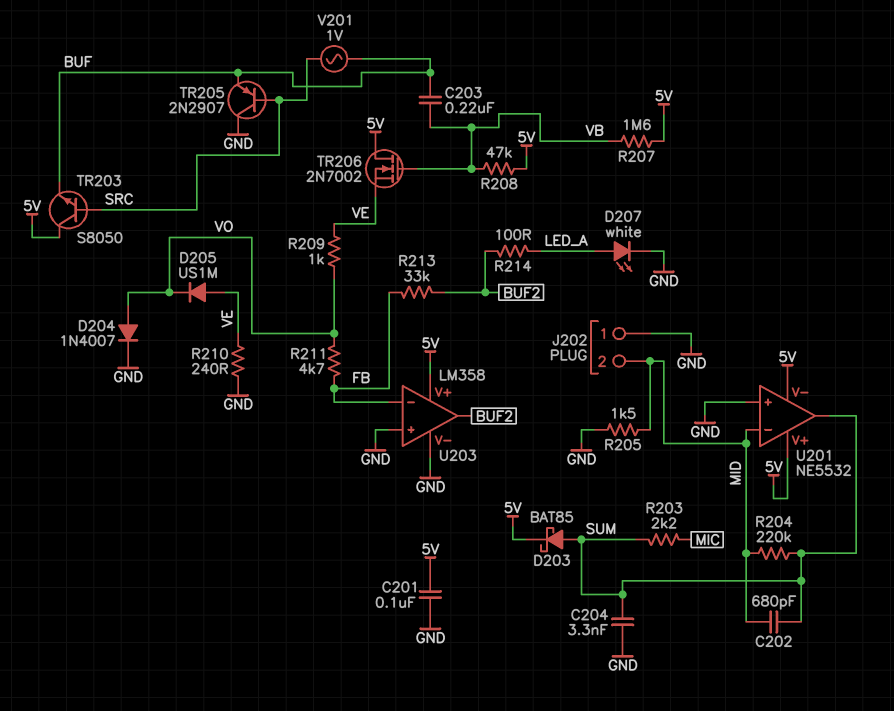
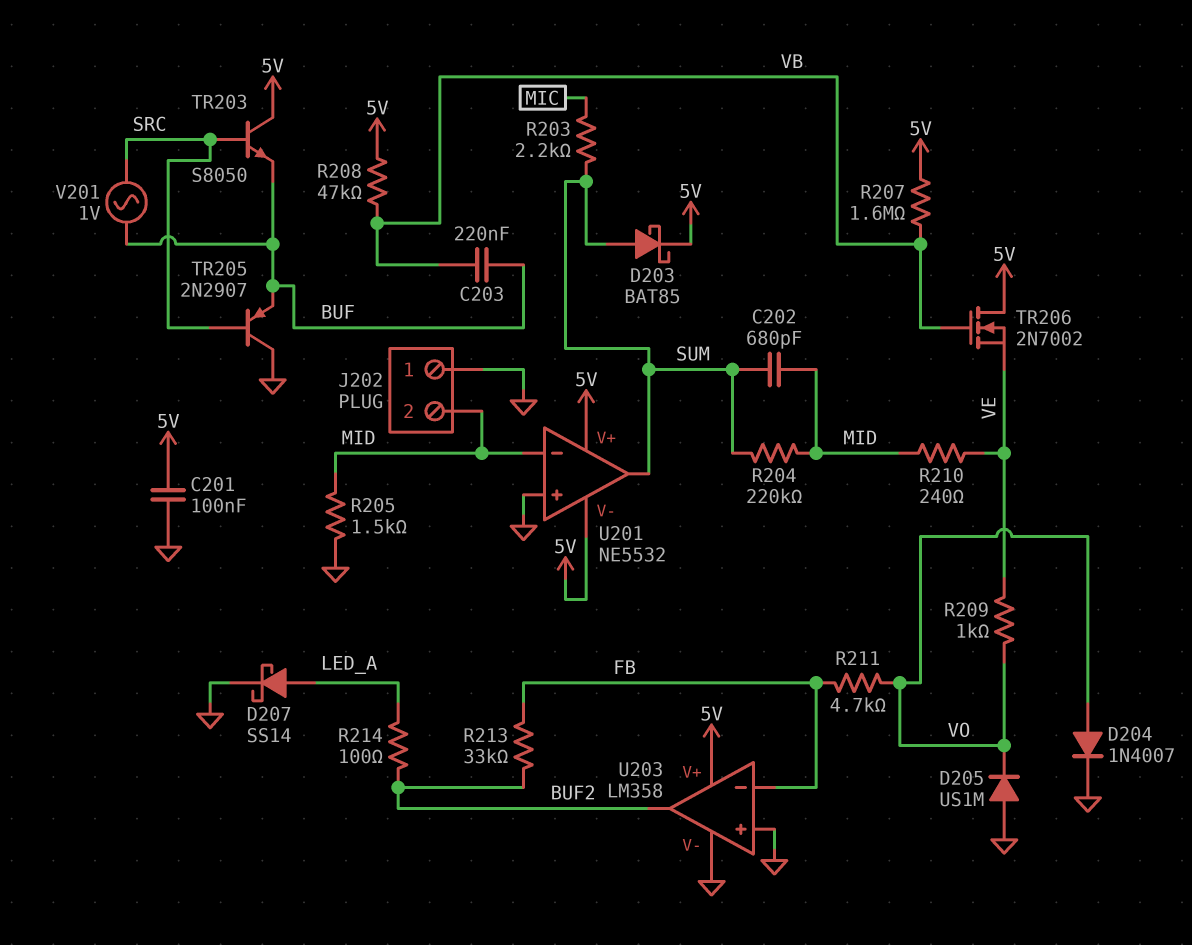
C204: 3.3nF (GND, SUM) -> none
D205: diode US1M (A VE, K VO) -> diode US1M (A GND, K VO)
D207: LED white (A LED_A, K GND) -> schottky SS14 (A LED_A, K GND)
R210: 240 (GND, VE) -> 240 (MID, VE)

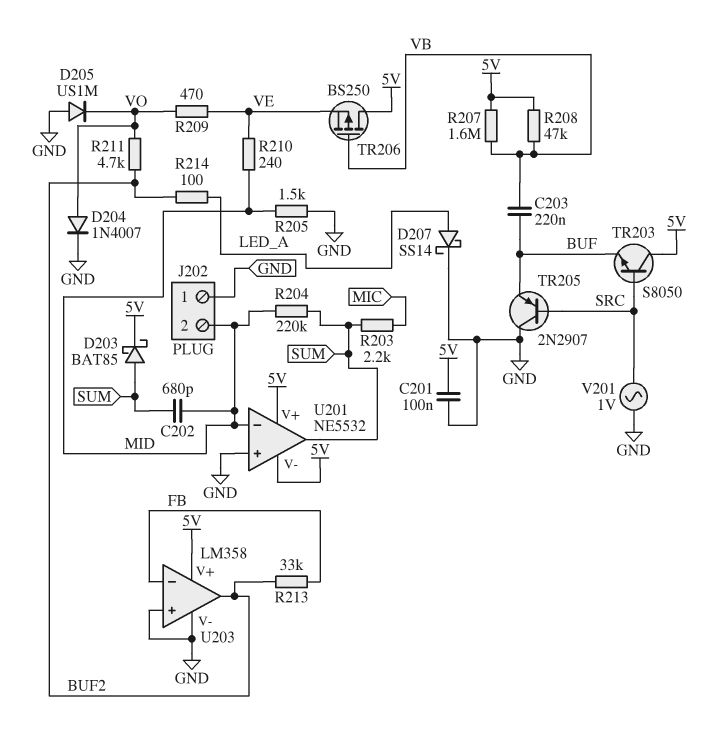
R209: 1k (VE, VO) -> 470 (VE, VO)
R211: 4.7k (FB, VO) -> 4.7k (BUF2, VO)
TR206: NMOS 2N7002 (G VB, D 5V, S VE) -> PMOS BS250 (G VB, D 5V, S VE)
V201: AC 1V (BUF, SRC) -> AC 1V (GND, SRC)

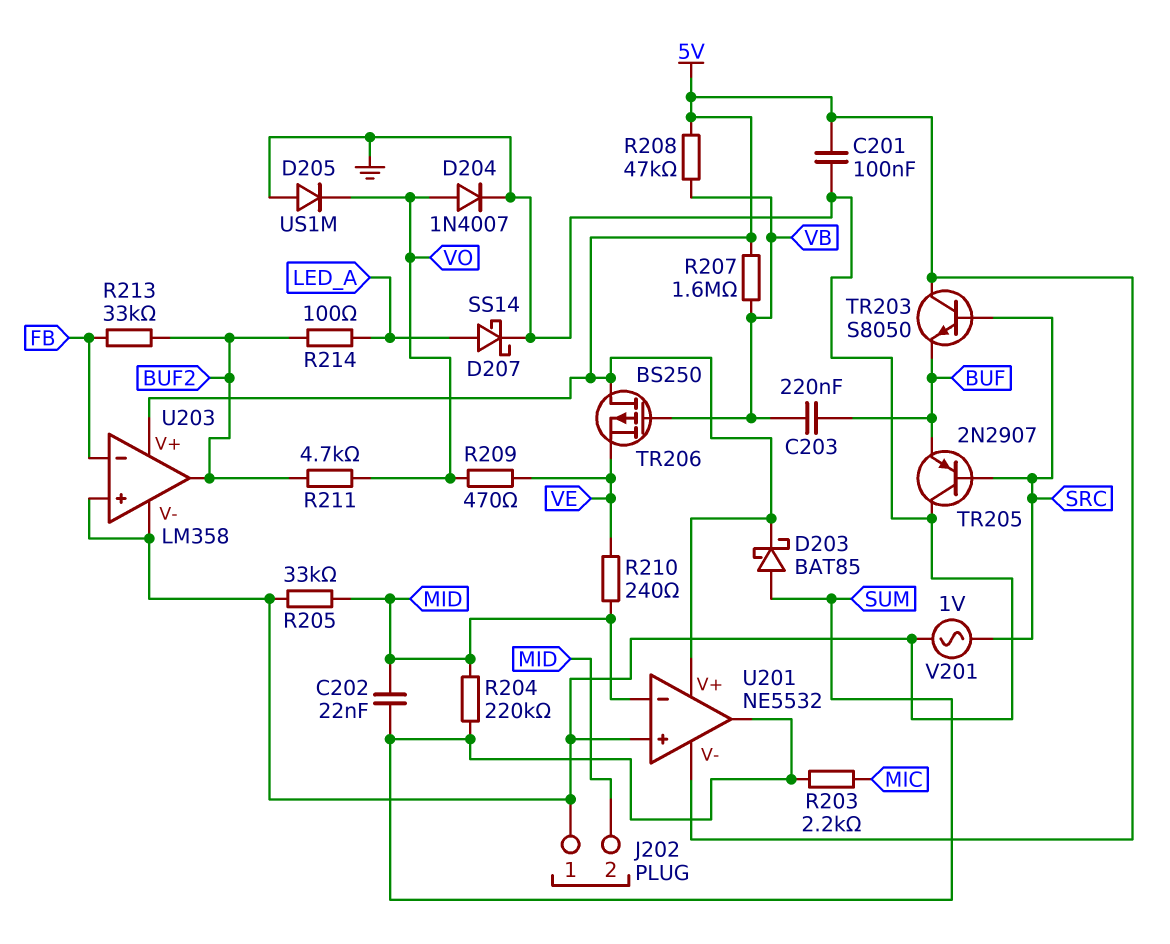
C202: 680pF (MID, SUM) -> 22nF (MID, SUM)
R205: 1.5k (GND, MID) -> 33k (GND, MID)

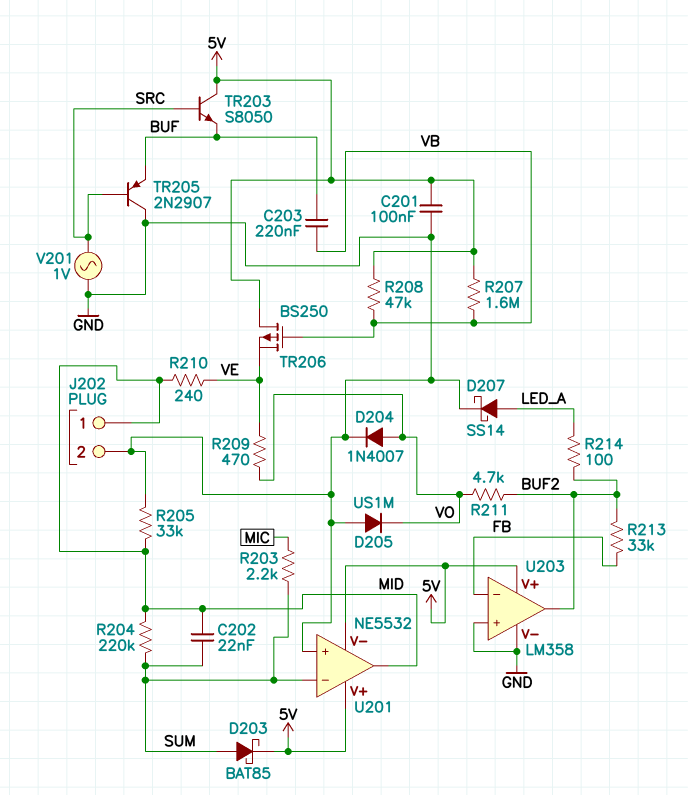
J202 pin 1: GND -> MID
J202 pin 2: MID -> GND
U201 pin in-: MID -> SUM
U201 pin out: SUM -> MID

